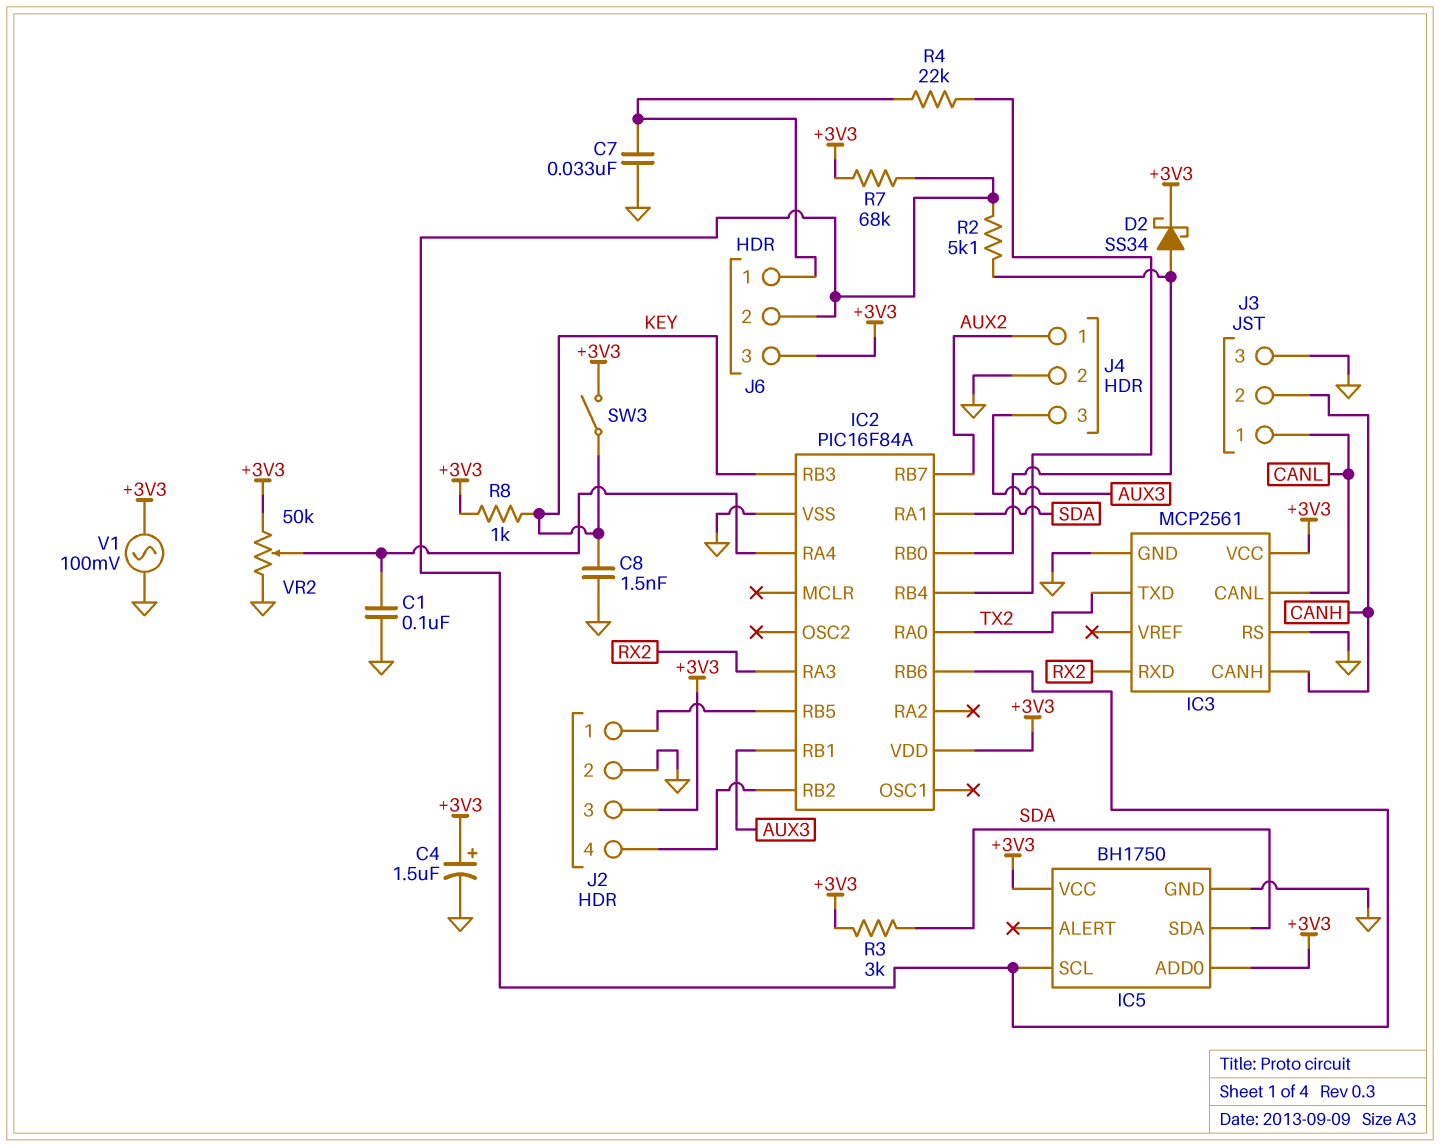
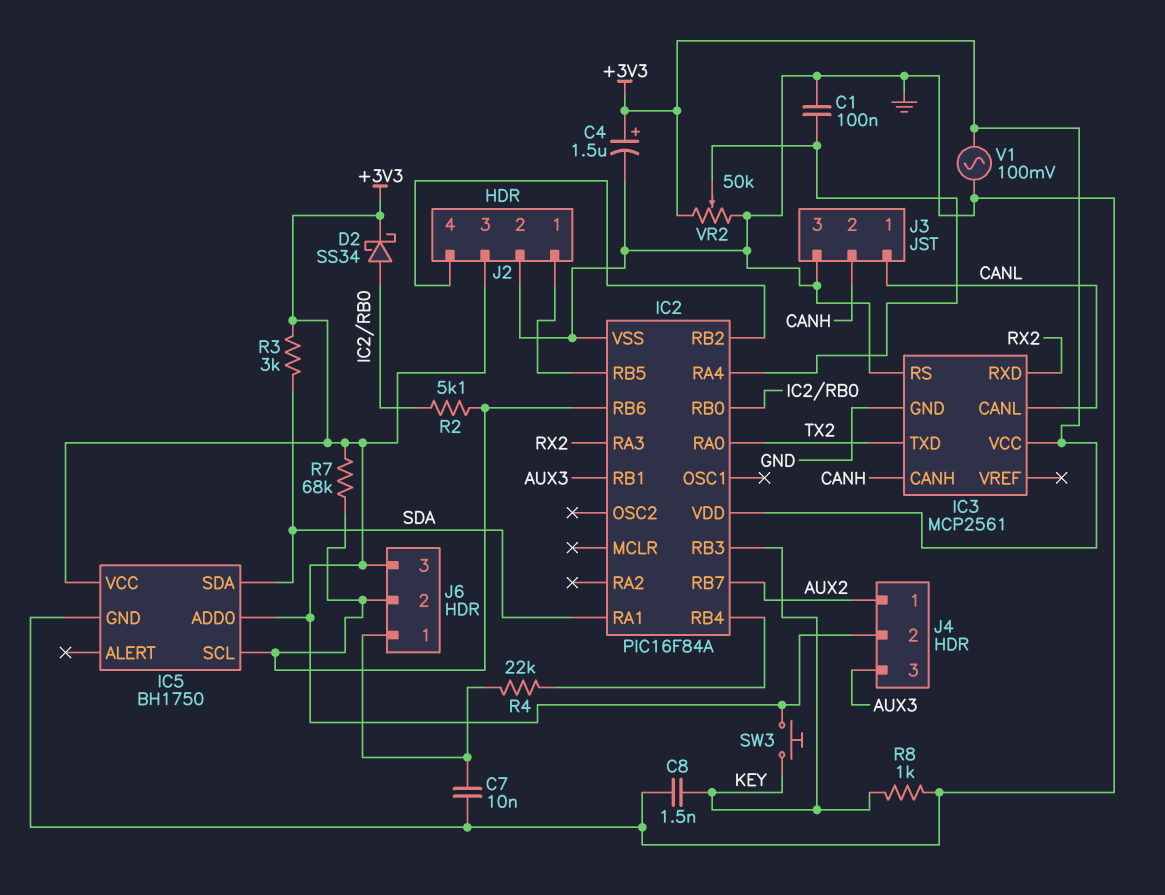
C7: 33nF (GND, J6/1) -> 10nF (GND, J6/1)
J4 pin 2: GND -> +3V3
R8: 1k (+3V3, KEY) -> 1k (GND, KEY)
SW3: switch (+3V3, KEY) -> button (+3V3, KEY)

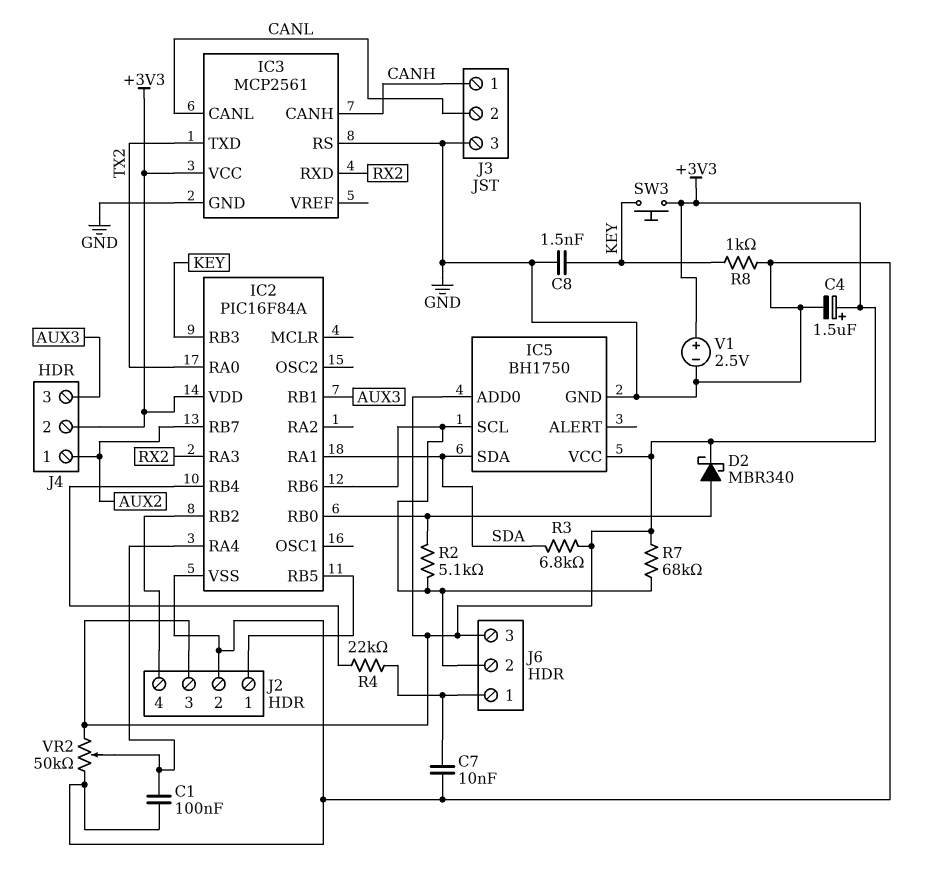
D2: schottky SS34 (A IC2/RB0, K +3V3) -> schottky MBR340 (A IC2/RB0, K +3V3)
J3 pin 1: CANL -> CANH
J3 pin 2: CANH -> CANL
R3: 3k (+3V3, SDA) -> 6.8k (+3V3, SDA)
V1: AC 100mV (+3V3, GND) -> 2.5V (plus +3V3, minus GND)

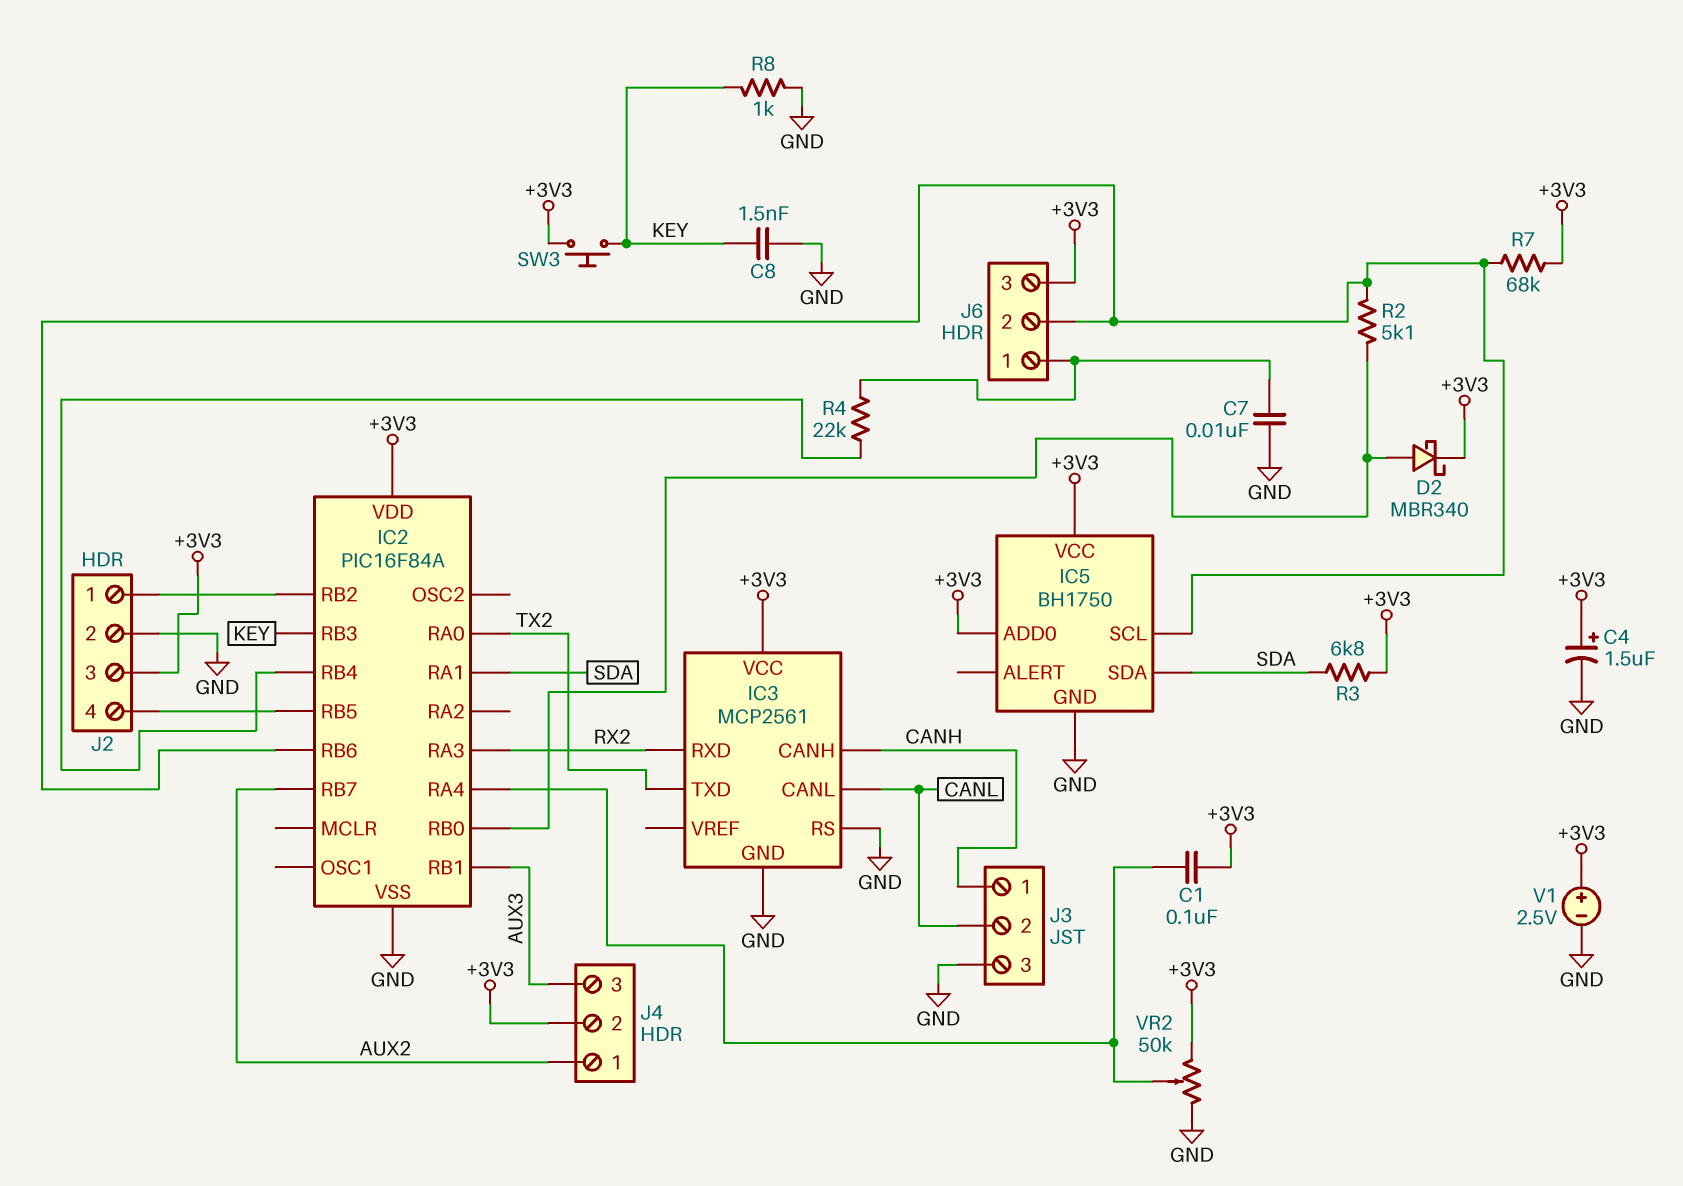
C1: 100nF (GND, IC2/RA4) -> 100nF (+3V3, IC2/RA4)
J2 pin 1: IC2/RB5 -> IC2/RB2
J2 pin 4: IC2/RB2 -> IC2/RB5

